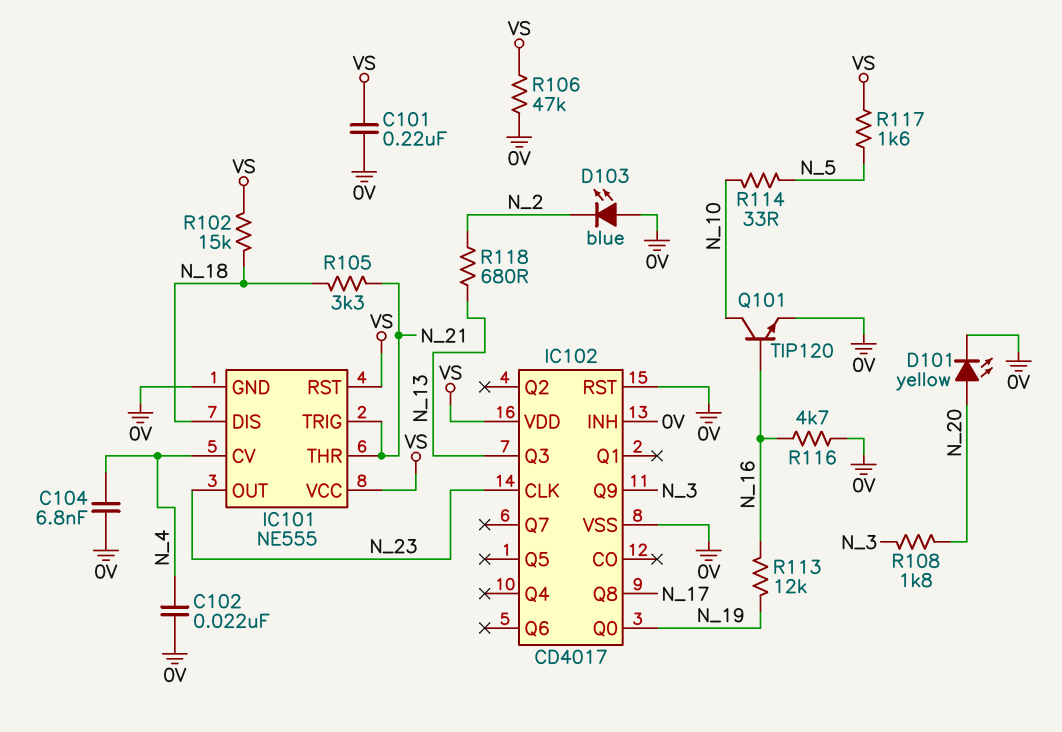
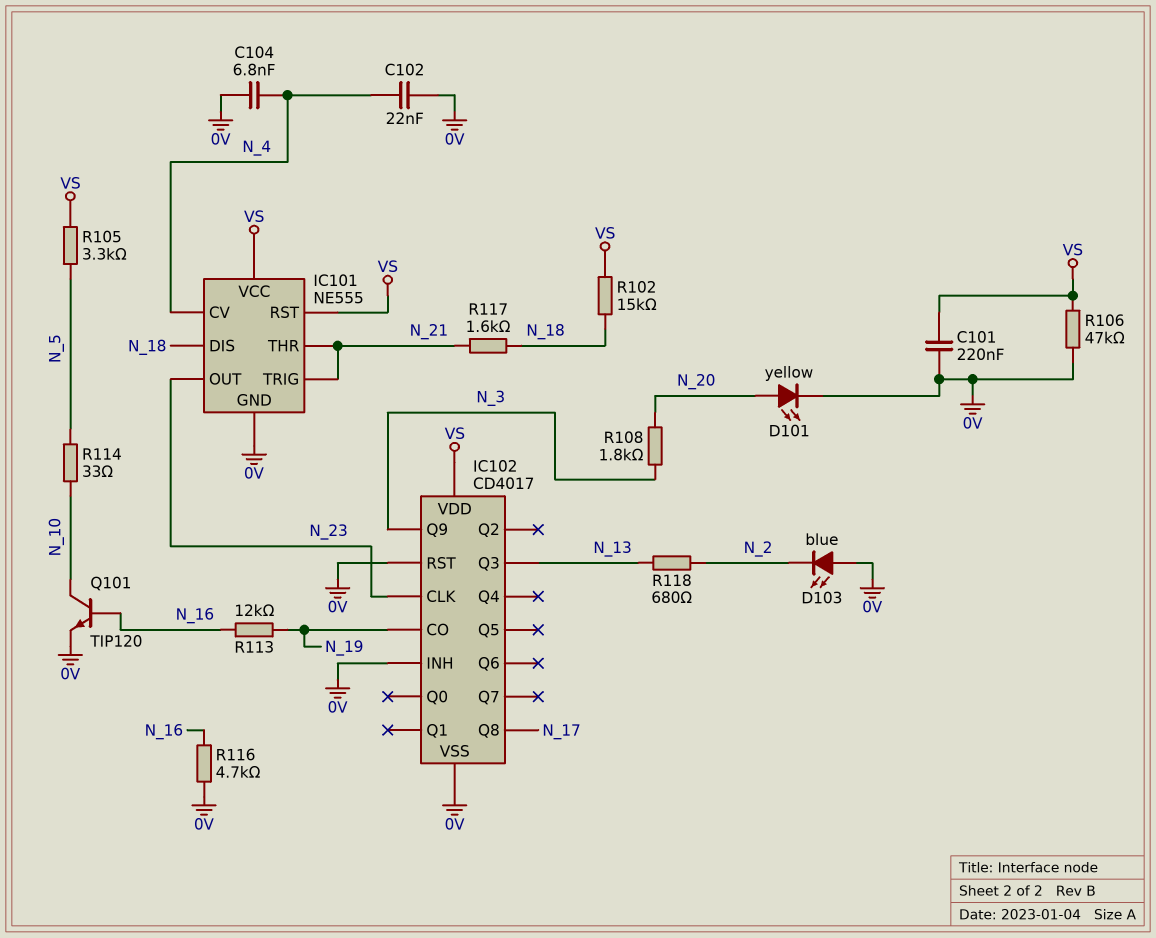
IC102 pin CO: none -> N_19
IC102 pin Q0: N_19 -> none
R105: 3.3k (N_18, N_21) -> 3.3k (N_5, VS)
R117: 1.6k (N_5, VS) -> 1.6k (N_18, N_21)

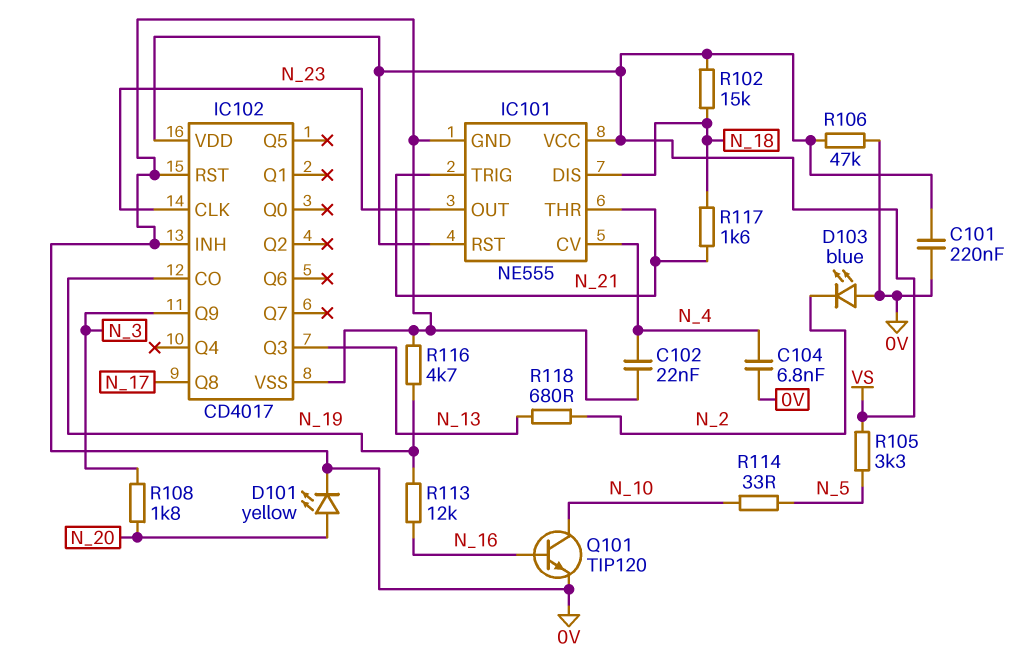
R116: 4.7k (0V, N_16) -> 4.7k (0V, N_19)

